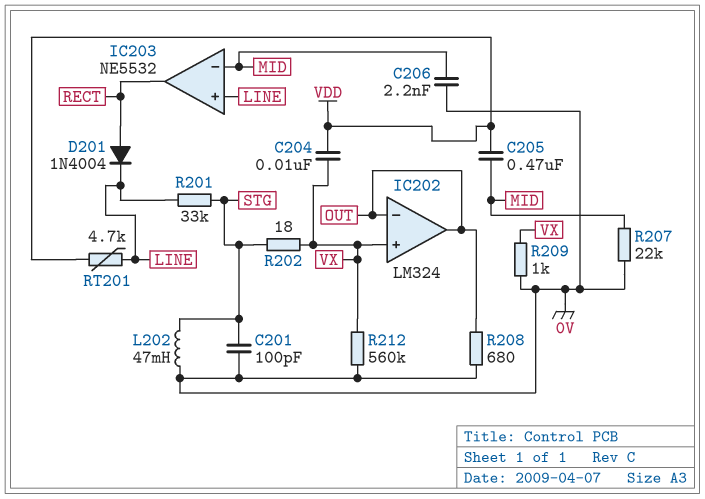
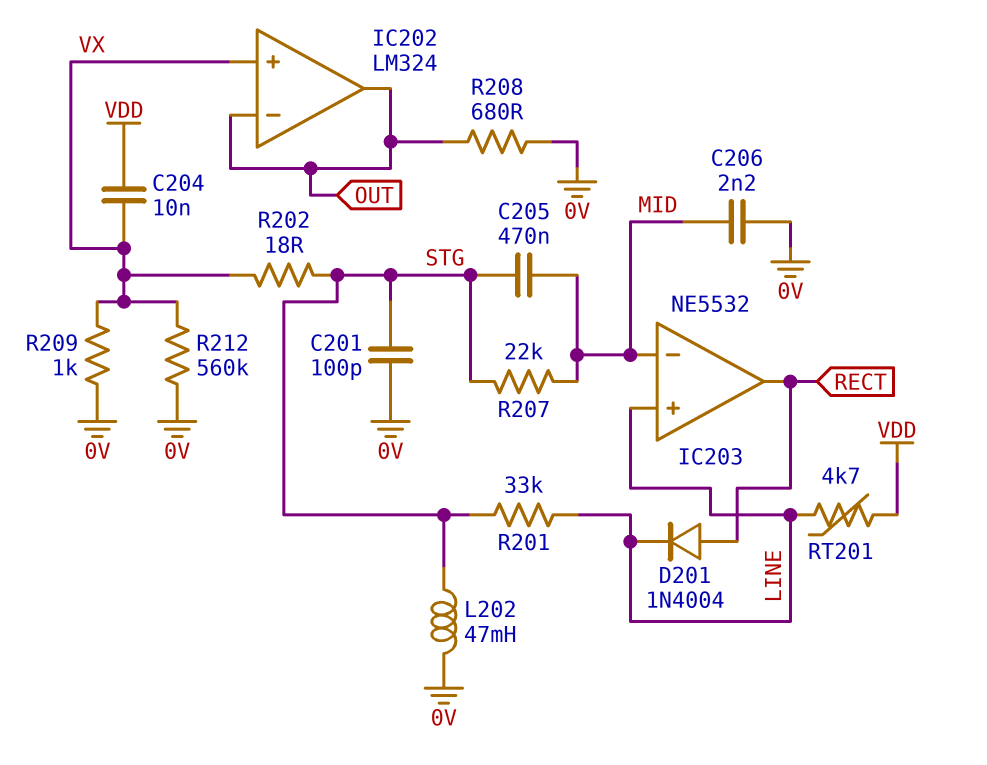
C205: 470nF (MID, VDD) -> 470nF (MID, STG)
R207: 22k (0V, MID) -> 22k (MID, STG)

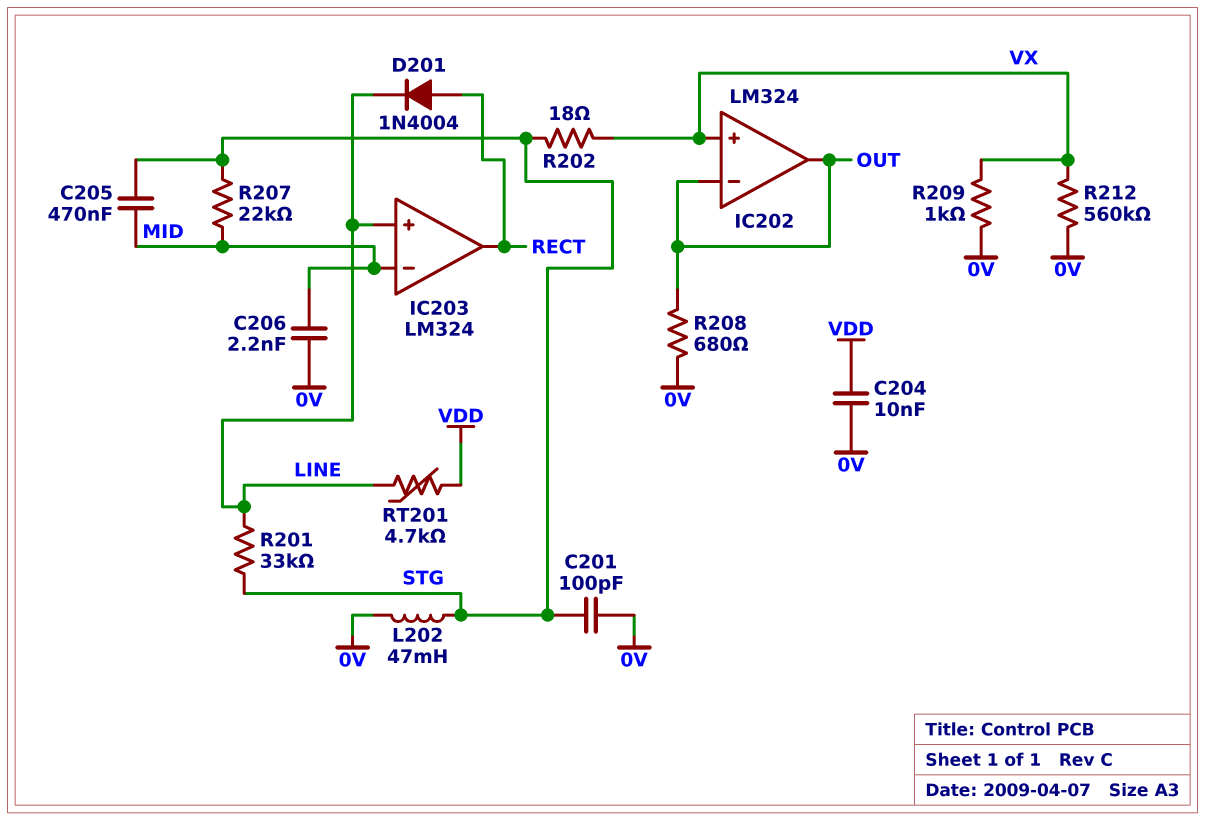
C204: 10nF (VDD, VX) -> 10nF (0V, VDD)
IC203: NE5532 -> LM324

